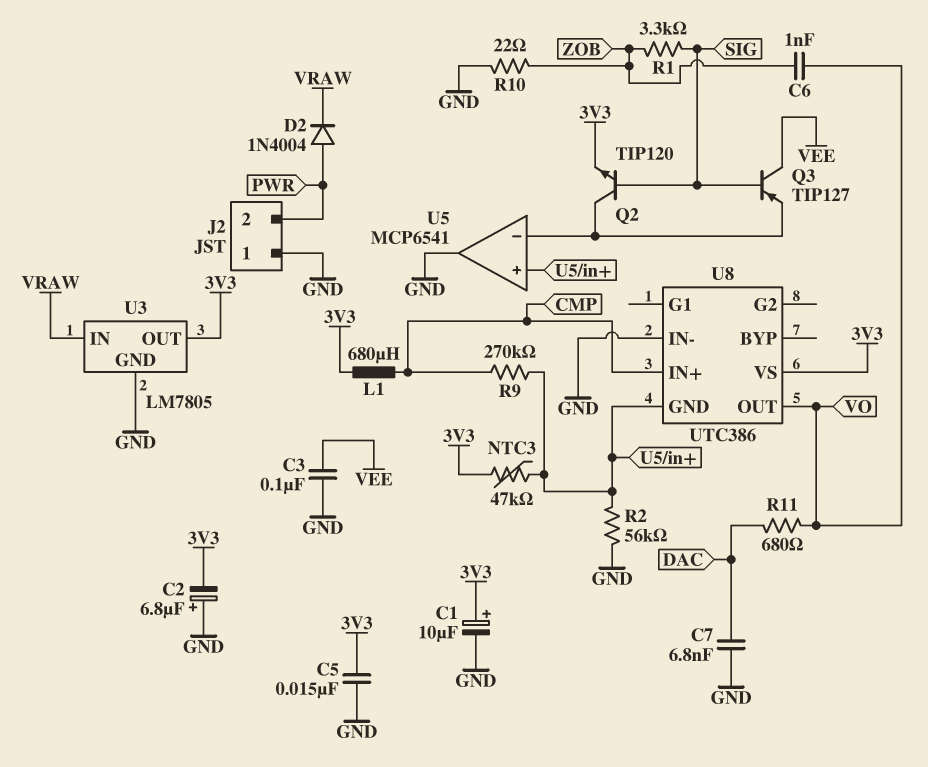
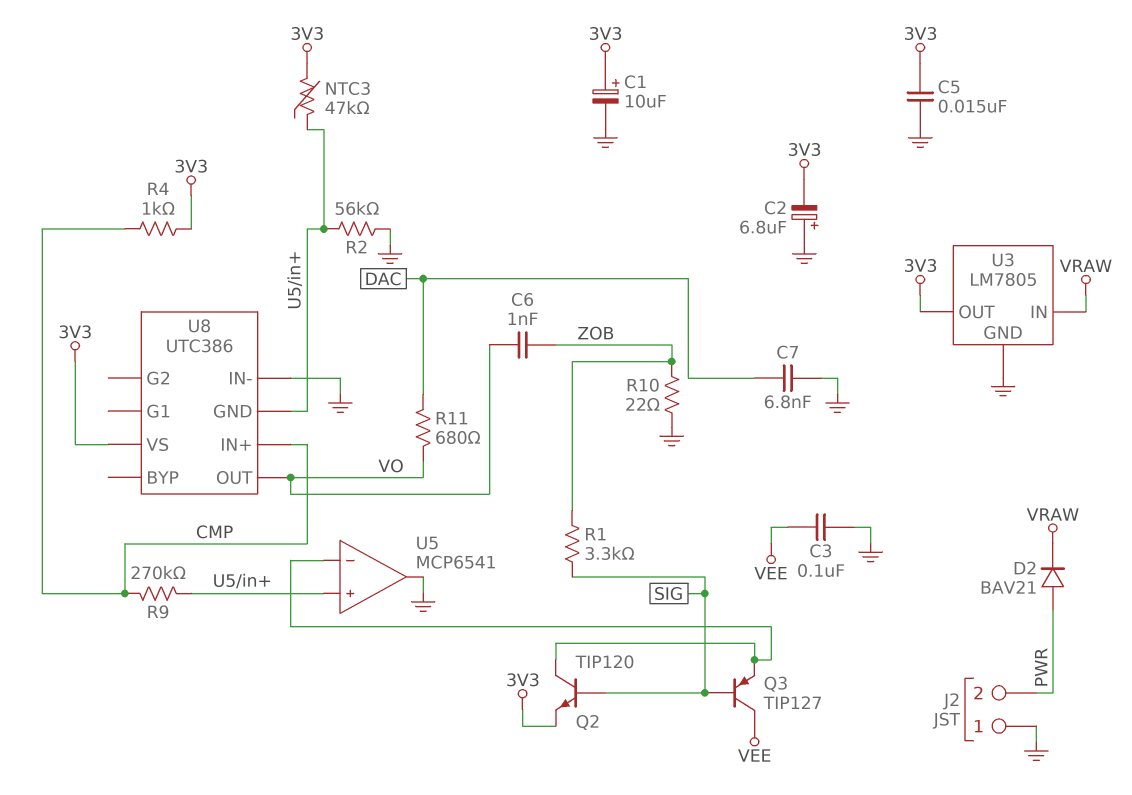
D2: diode 1N4004 (A PWR, K VRAW) -> diode BAV21 (A PWR, K VRAW)
L1: 680uH (3V3, CMP) -> none
R4: none -> 1k (3V3, CMP)

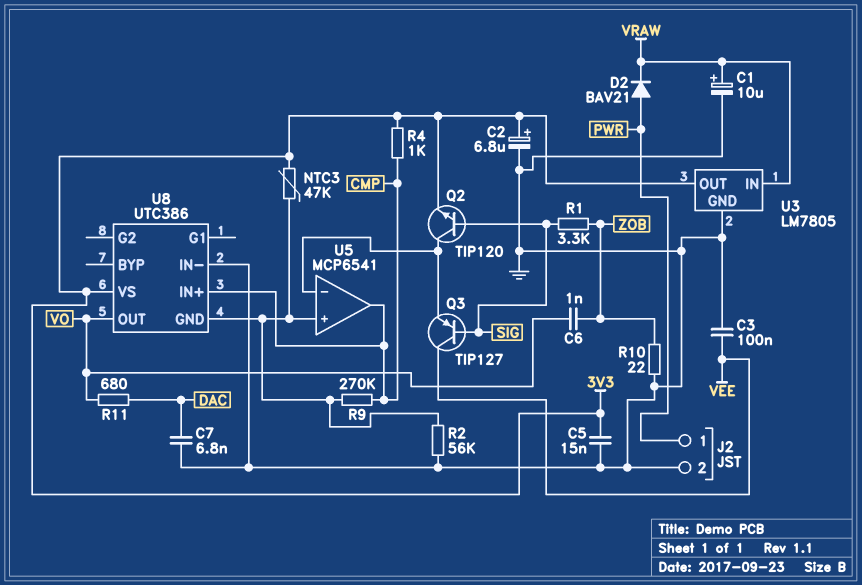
C1: 10uF (plus 3V3, minus GND) -> 10uF (plus VRAW, minus GND)
C2: 6.8uF (plus GND, minus 3V3) -> 6.8uF (plus 3V3, minus GND)
J2 pin 1: GND -> PWR
J2 pin 2: PWR -> GND
U5 pin out: GND -> CMP

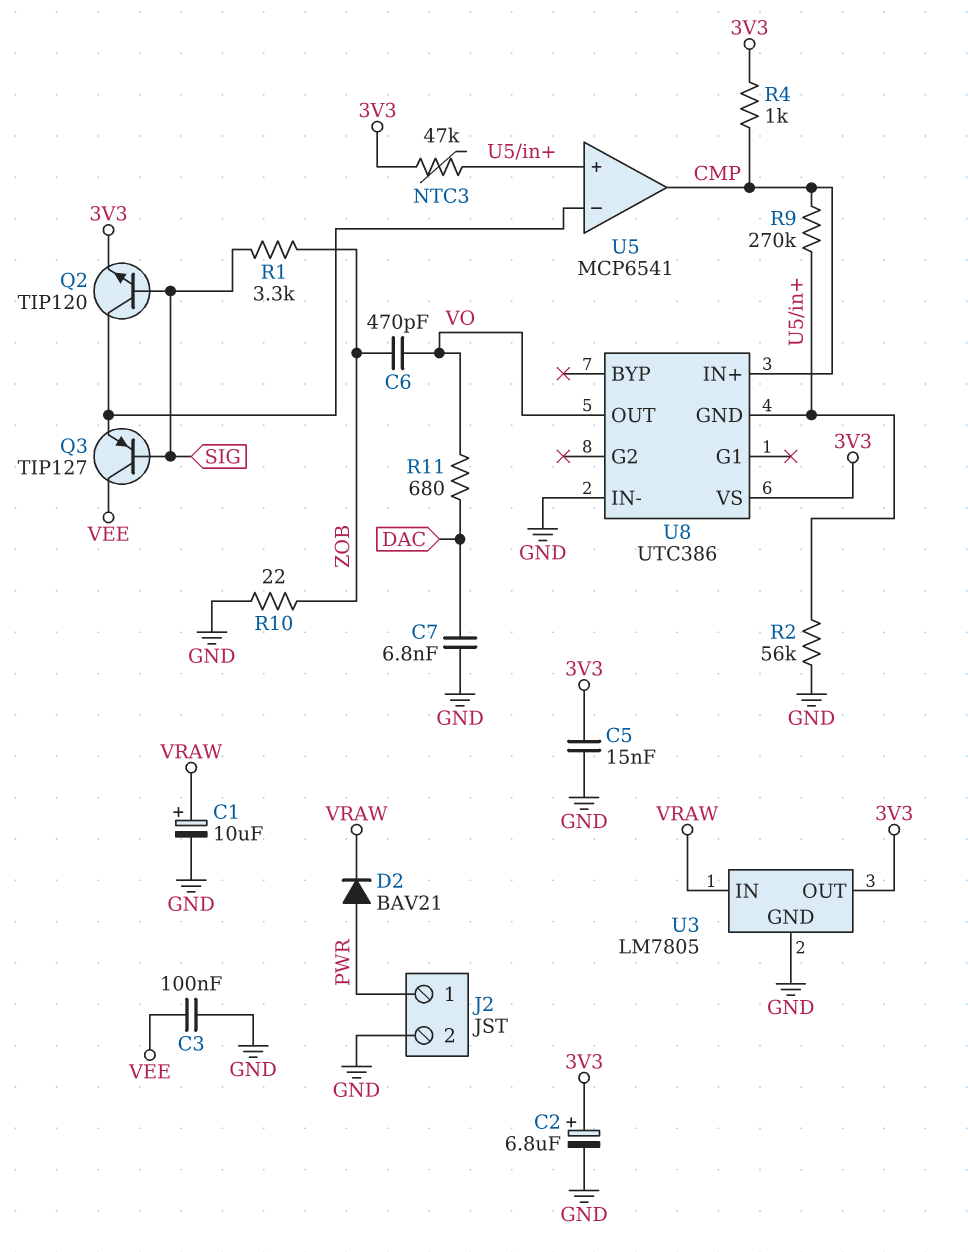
C6: 1nF (VO, ZOB) -> 470pF (VO, ZOB)

